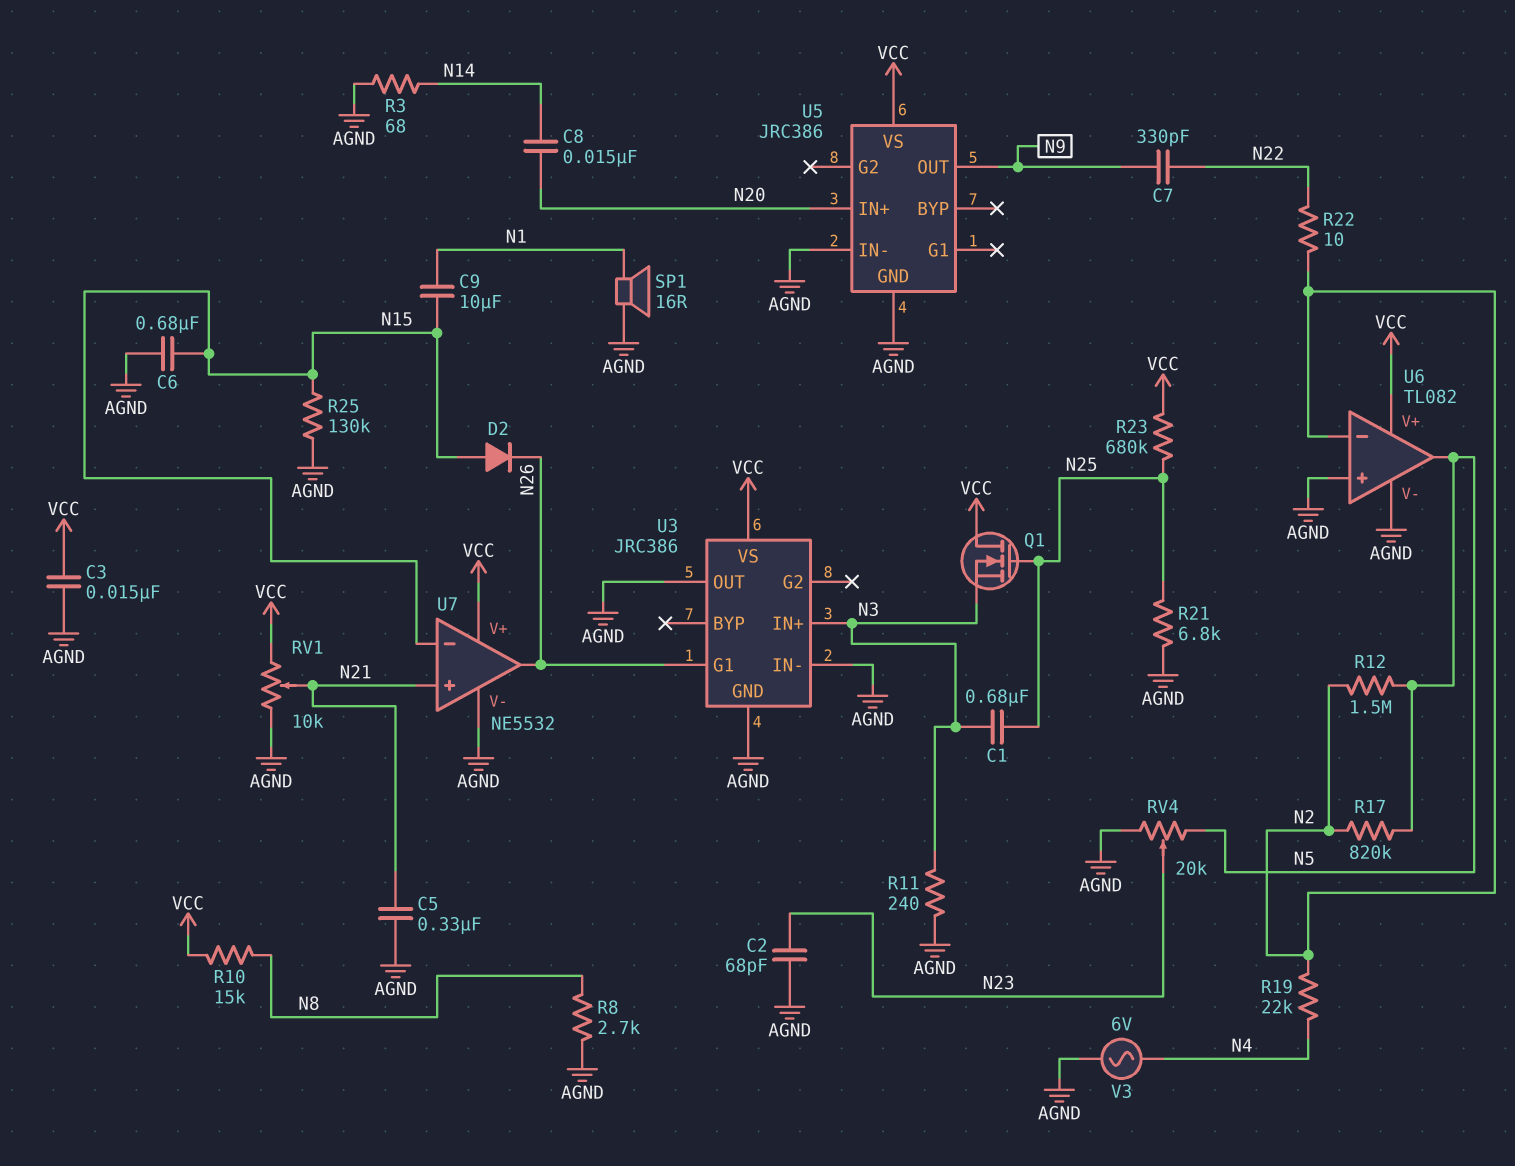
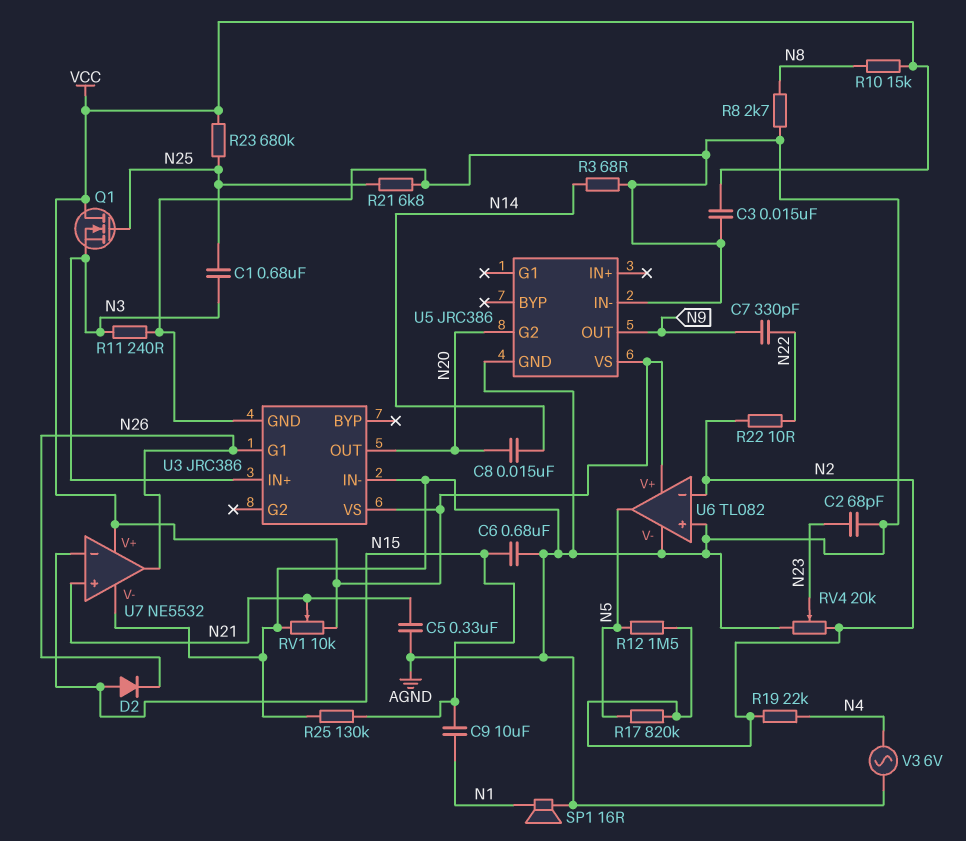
RV4: 20k (AGND, N5, wiper N23) -> 20k (AGND, N2, wiper N23)
U3 pin OUT: AGND -> N20
U5 pin G2: none -> N20
U5 pin IN+: N20 -> none

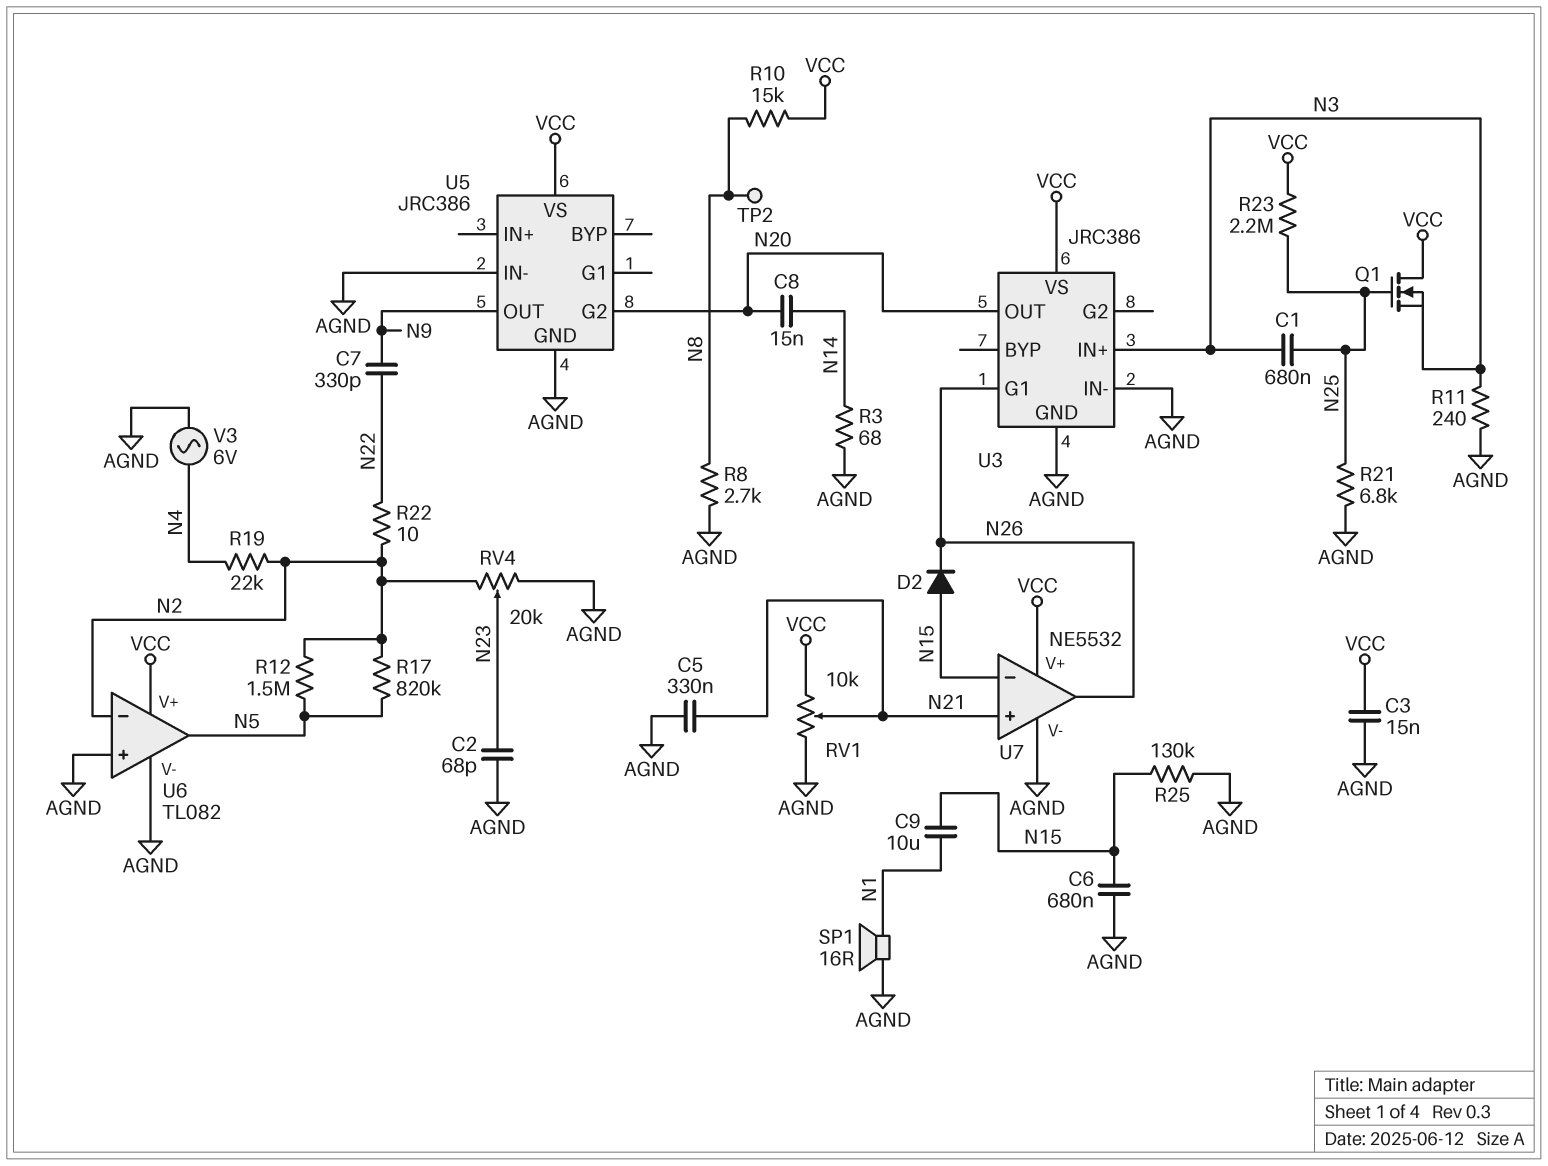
R23: 680k (N25, VCC) -> 2.2M (N25, VCC)
TP2: none -> test point (N8)

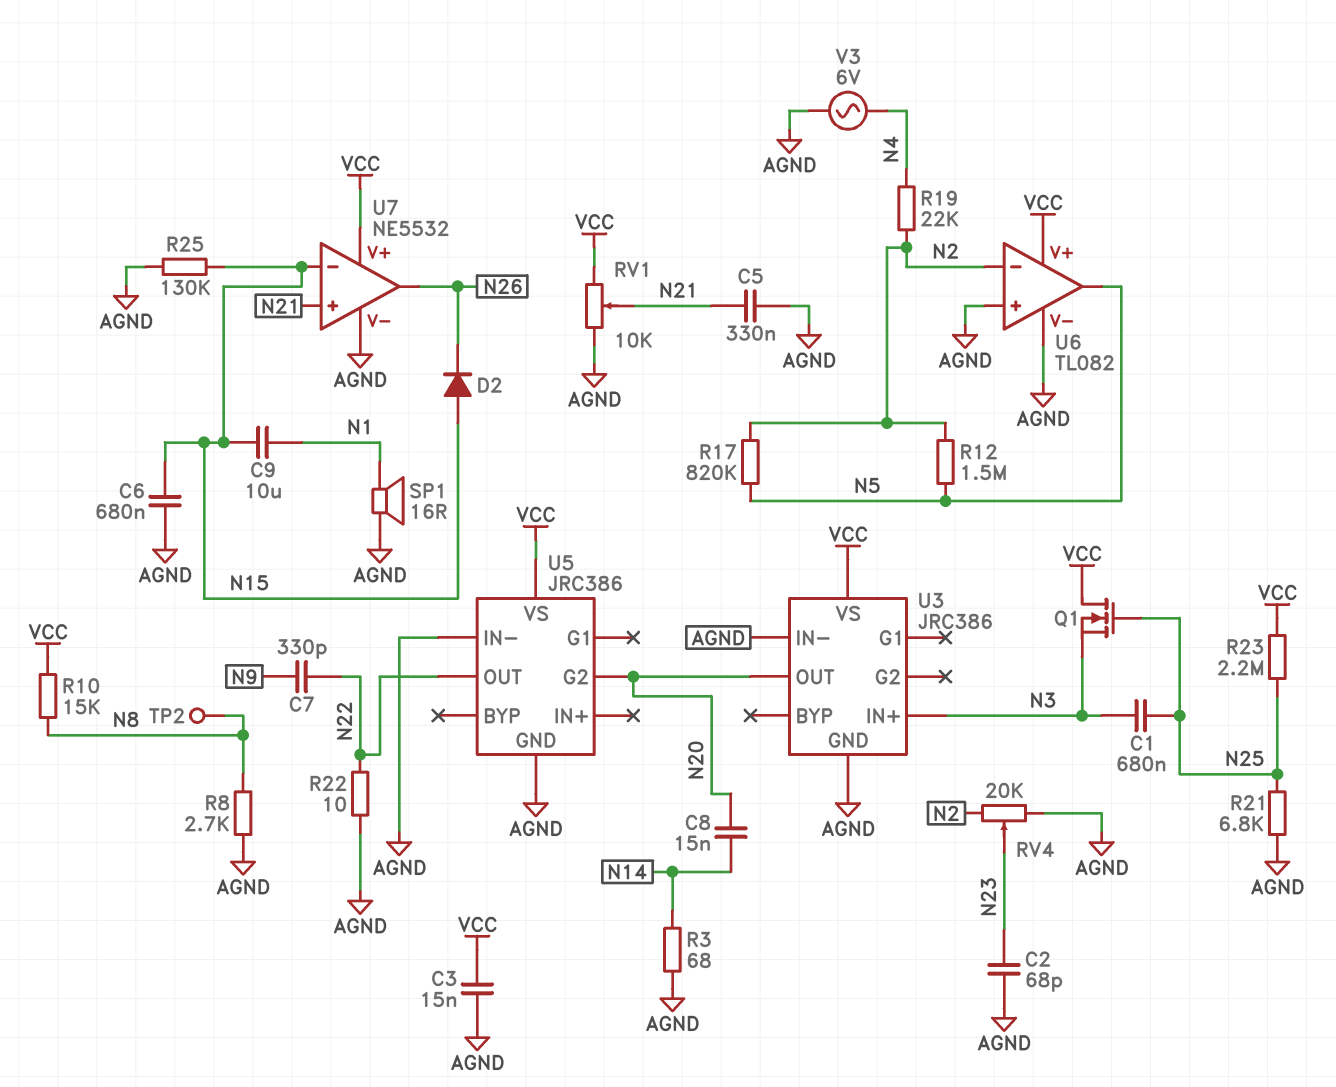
R11: 240 (AGND, N3) -> none
R22: 10 (N2, N22) -> 10 (AGND, N22)
U3 pin G1: N26 -> none
U5 pin OUT: N9 -> N22

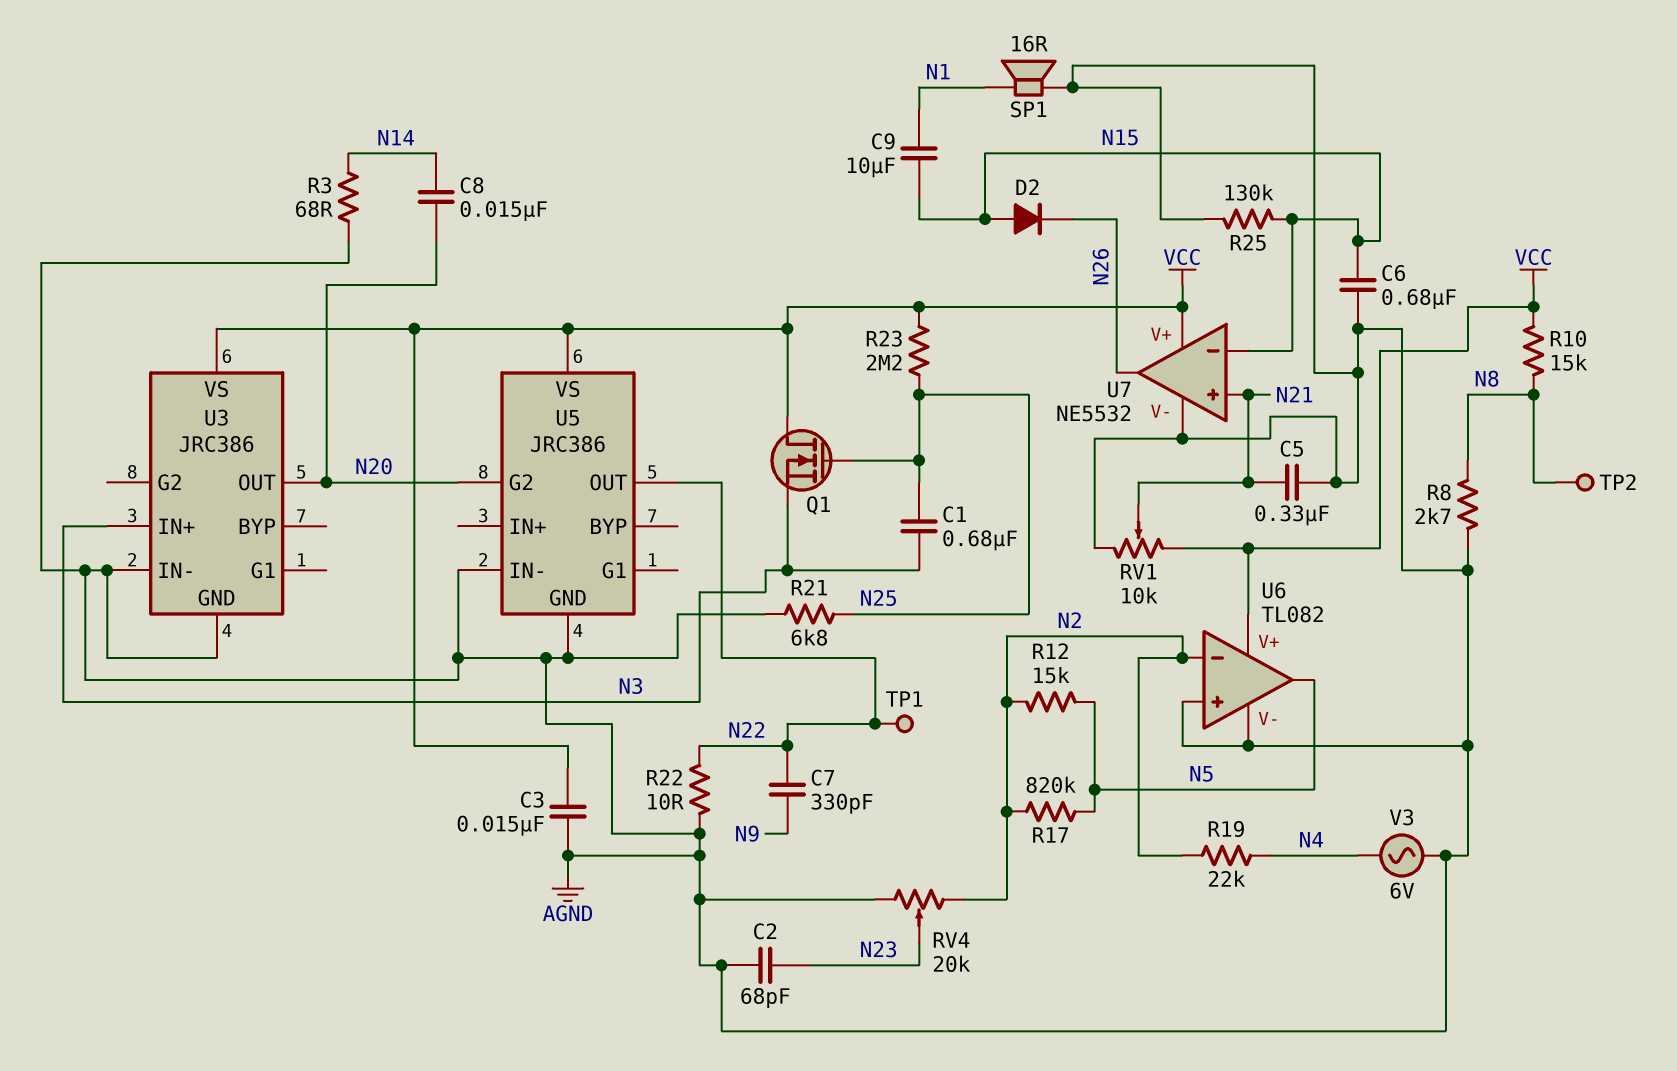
R12: 1.5M (N2, N5) -> 15k (N2, N5)
TP1: none -> test point (N22)

